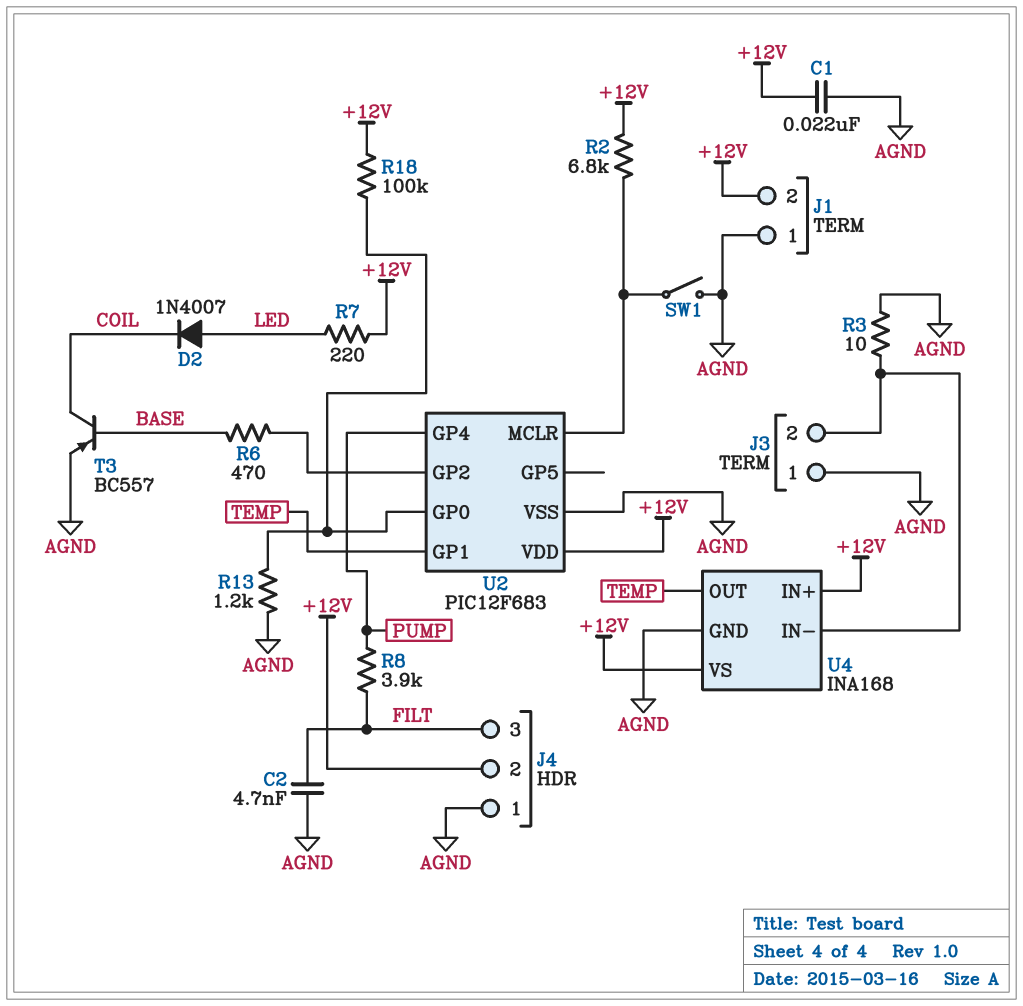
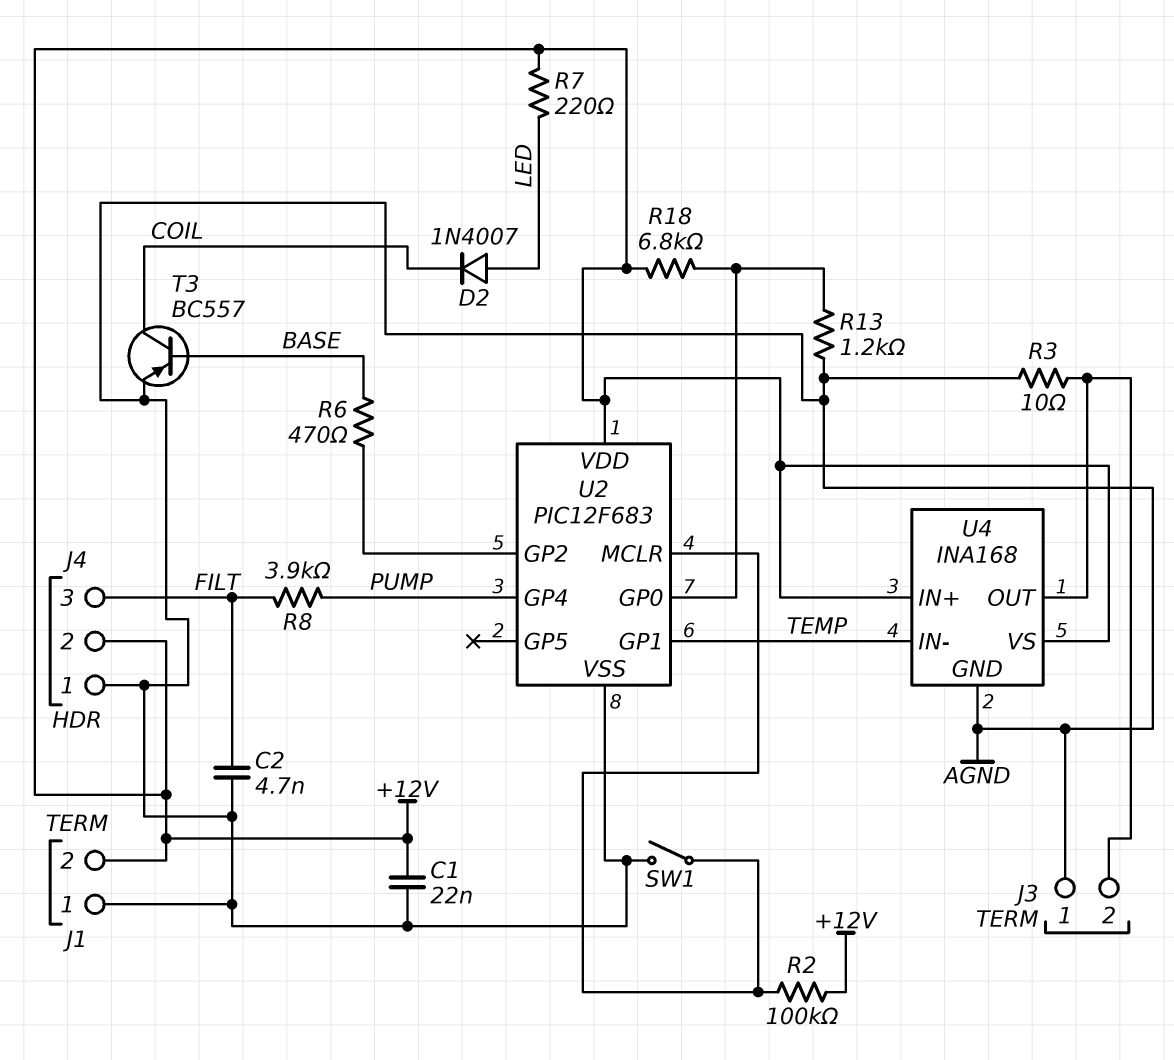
R2: 6.8k (+12V, U2/MCLR) -> 100k (+12V, U2/MCLR)
R18: 100k (+12V, U2/GP0) -> 6.8k (+12V, U2/GP0)
U4 pin IN-: J3/2 -> TEMP
U4 pin OUT: TEMP -> J3/2

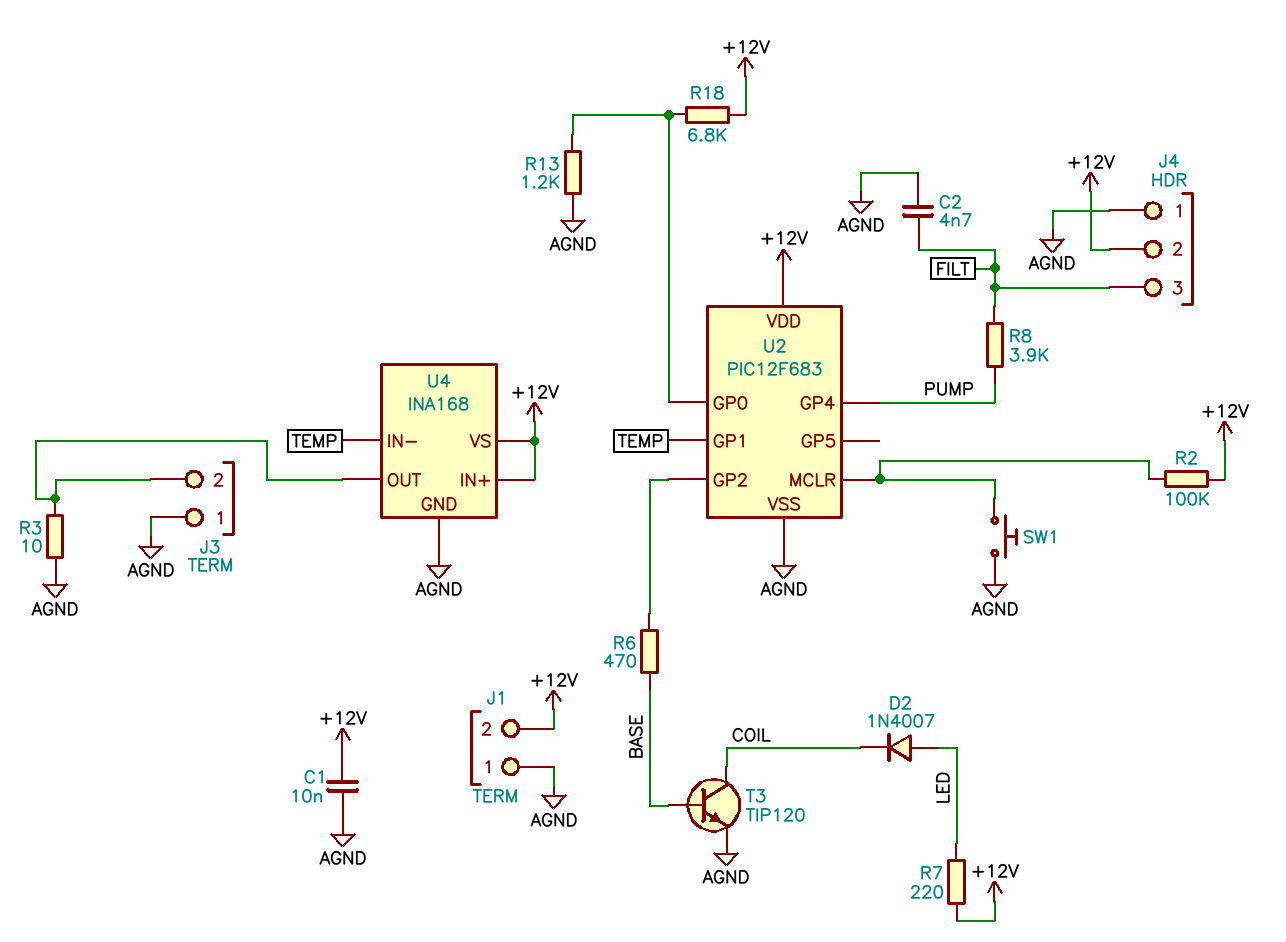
C1: 22nF (+12V, AGND) -> 10nF (+12V, AGND)
SW1: switch (AGND, U2/MCLR) -> button (AGND, U2/MCLR)
T3: PNP BC557 (B BASE, C COIL, E AGND) -> NPN TIP120 (B BASE, C COIL, E AGND)

